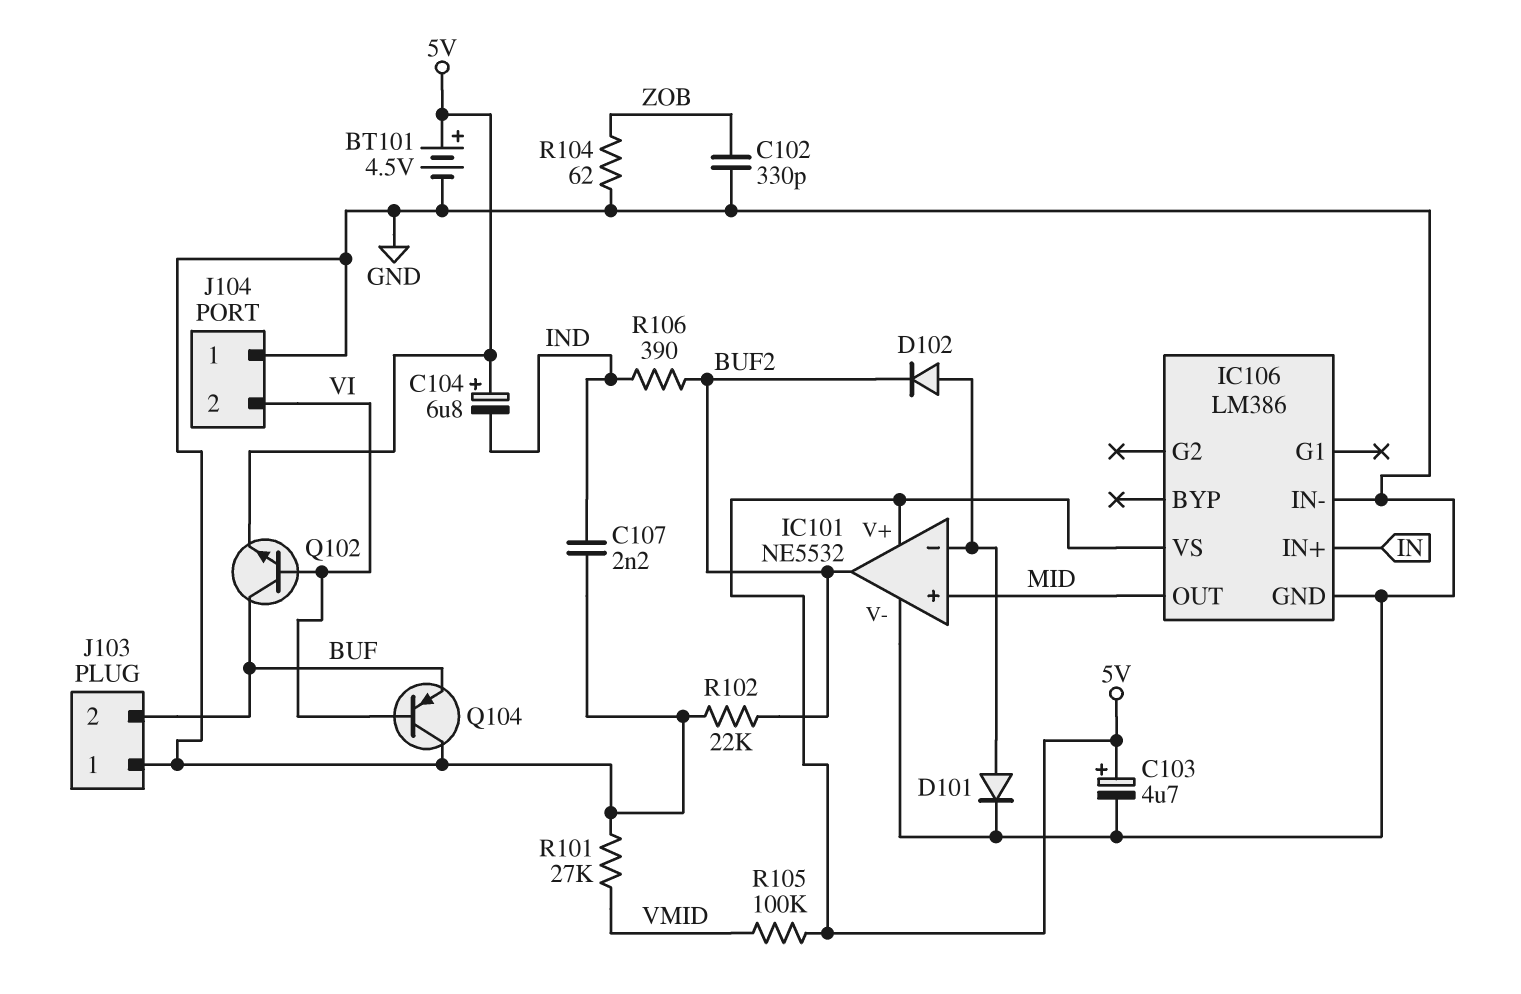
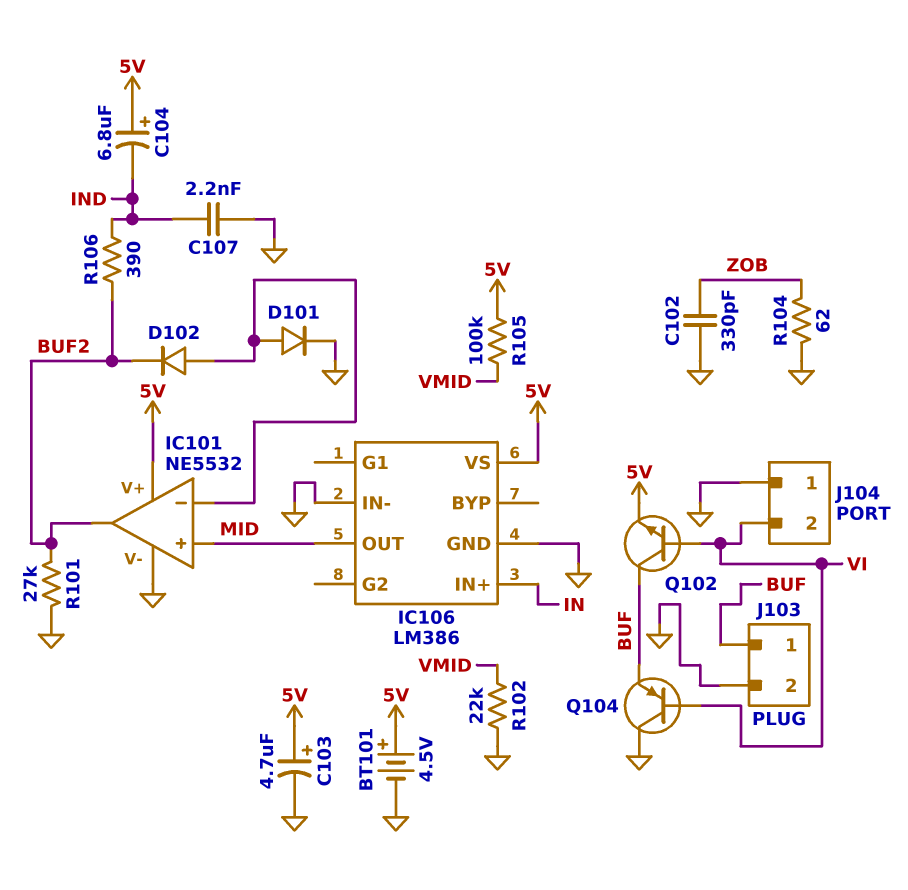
J103 pin 1: GND -> BUF
J103 pin 2: BUF -> GND
R101: 27k (GND, VMID) -> 27k (BUF2, GND)
R102: 22k (BUF2, GND) -> 22k (GND, VMID)

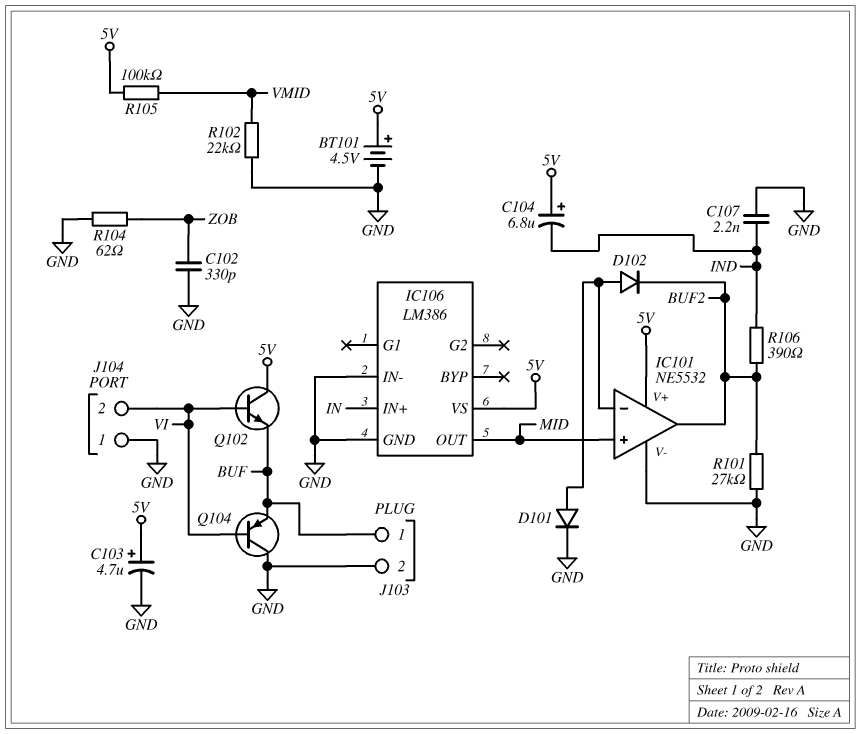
Q102: NPN (B VI, C BUF, E 5V) -> NPN (B VI, C 5V, E BUF)

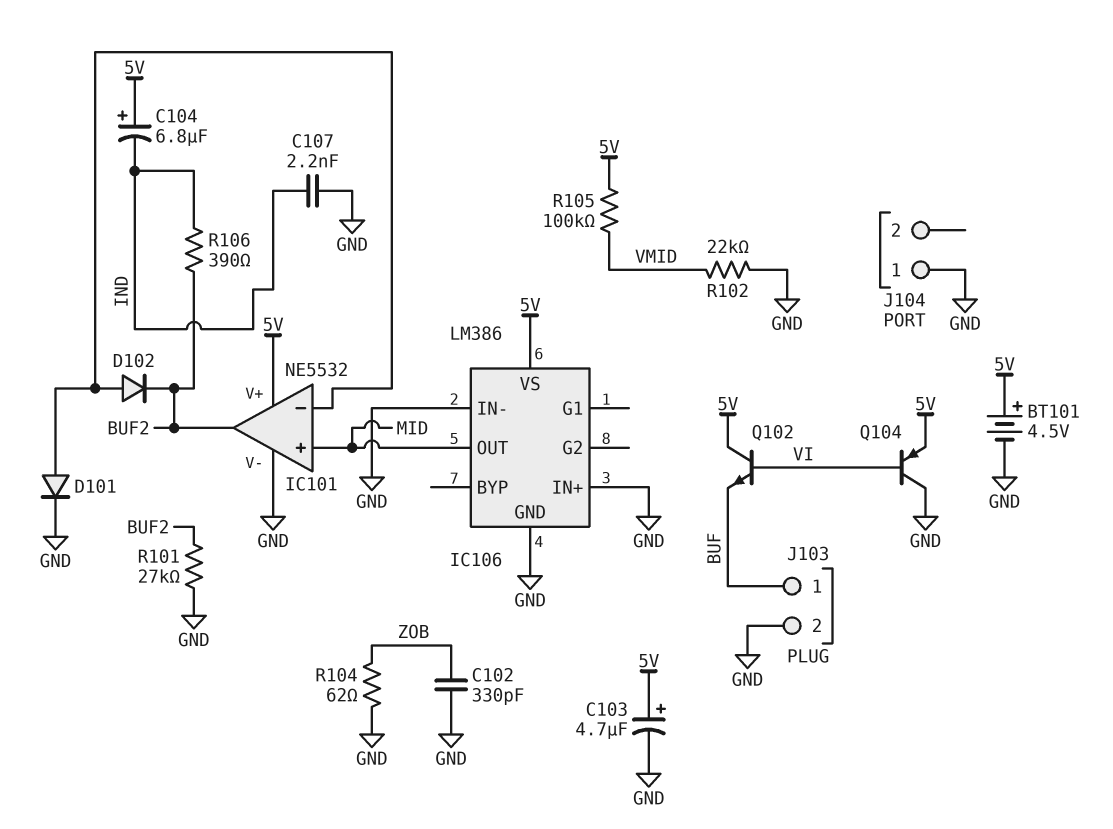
IC106 pin IN+: IN -> GND
J104 pin 2: VI -> none
Q104: PNP (B VI, C GND, E BUF) -> PNP (B VI, C GND, E 5V)

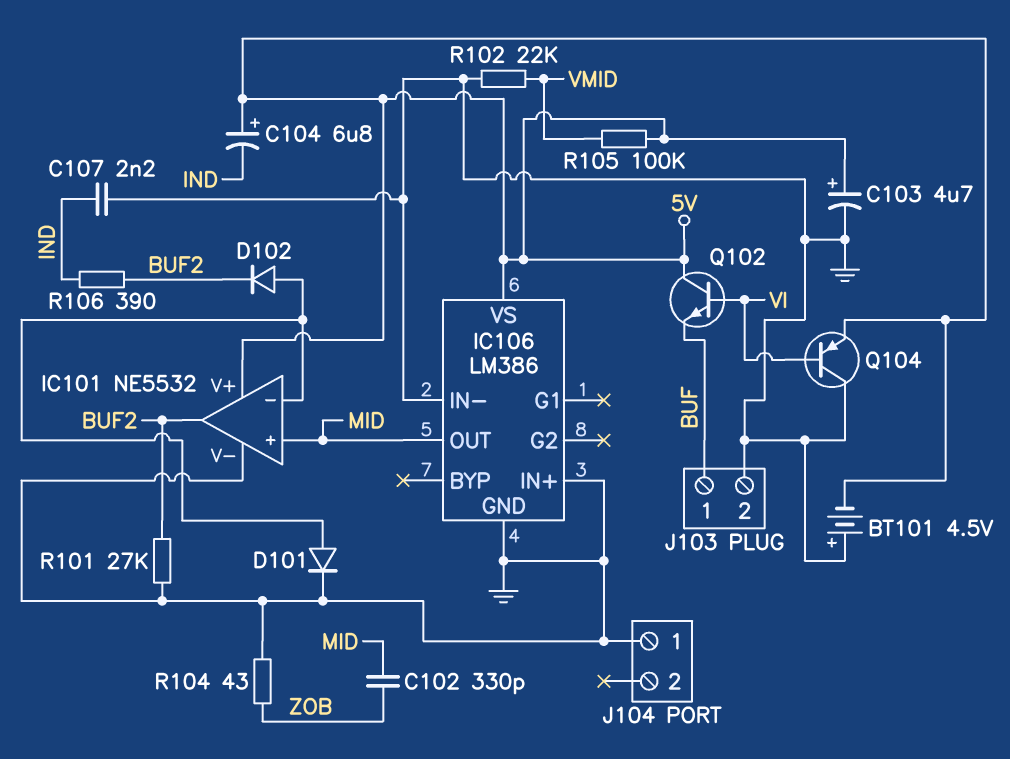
BT101: 4.5V (plus 5V, minus GND) -> 4.5V (plus GND, minus 5V)
C102: 330pF (GND, ZOB) -> 330pF (MID, ZOB)
R104: 62 (GND, ZOB) -> 43 (GND, ZOB)

